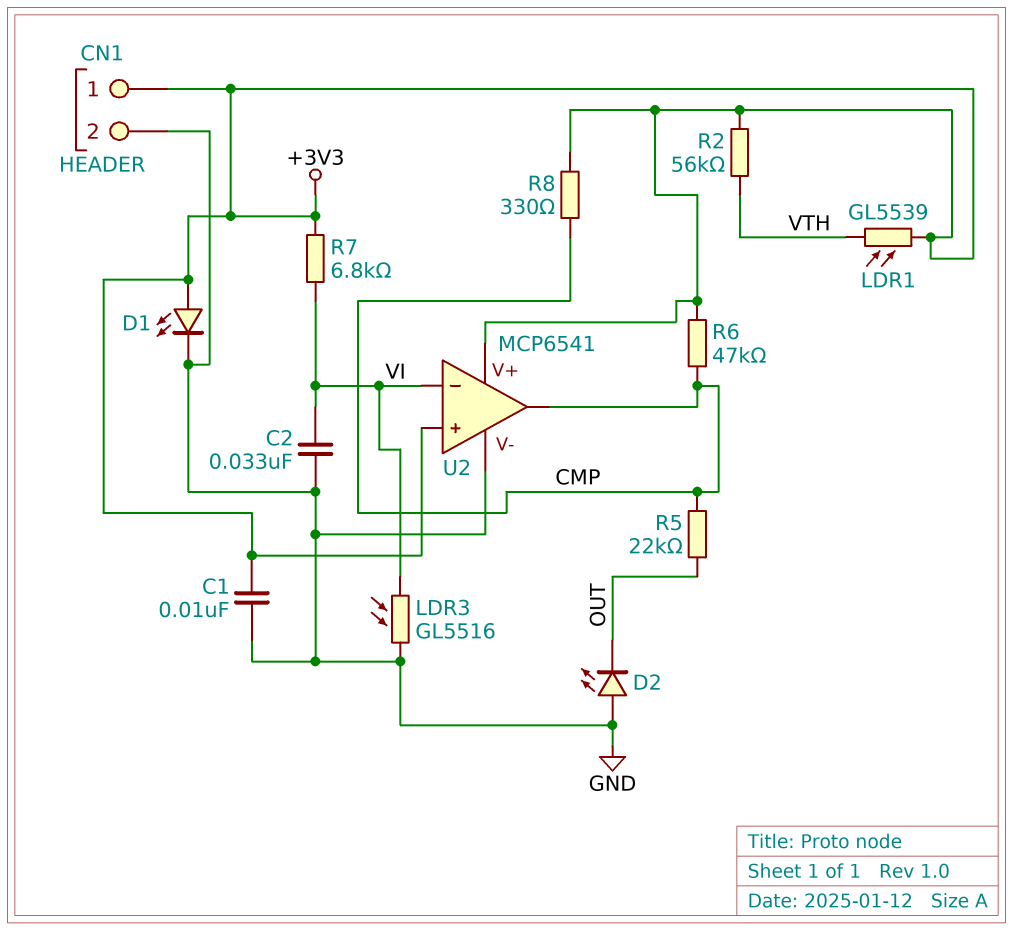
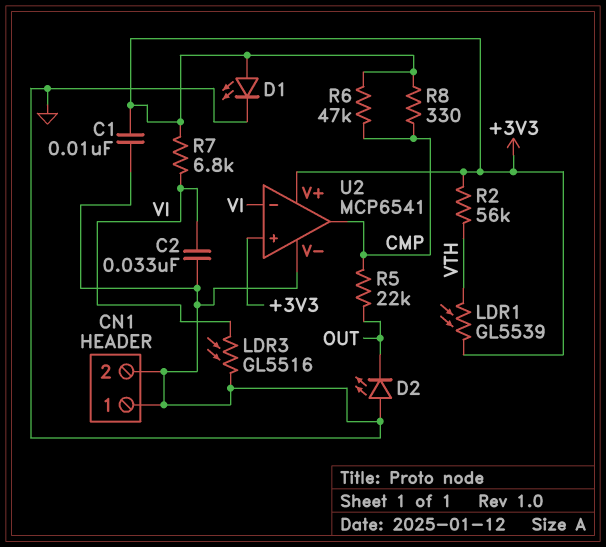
CN1 pin 1: +3V3 -> GND

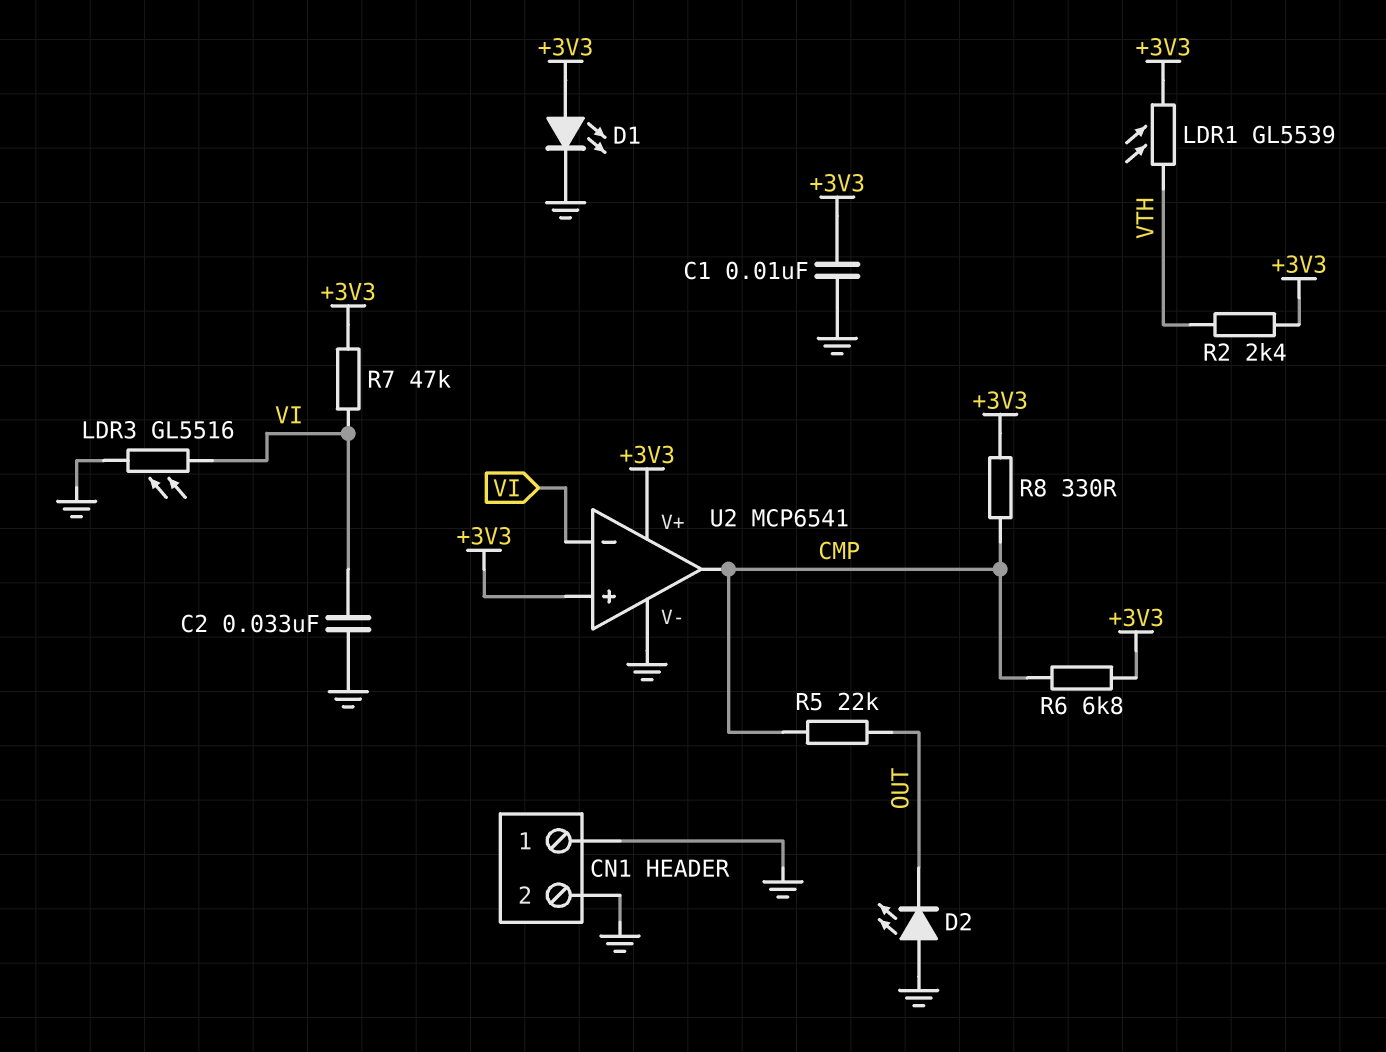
R2: 56k (+3V3, VTH) -> 2.4k (+3V3, VTH)
R6: 47k (+3V3, CMP) -> 6.8k (+3V3, CMP)
R7: 6.8k (+3V3, VI) -> 47k (+3V3, VI)

